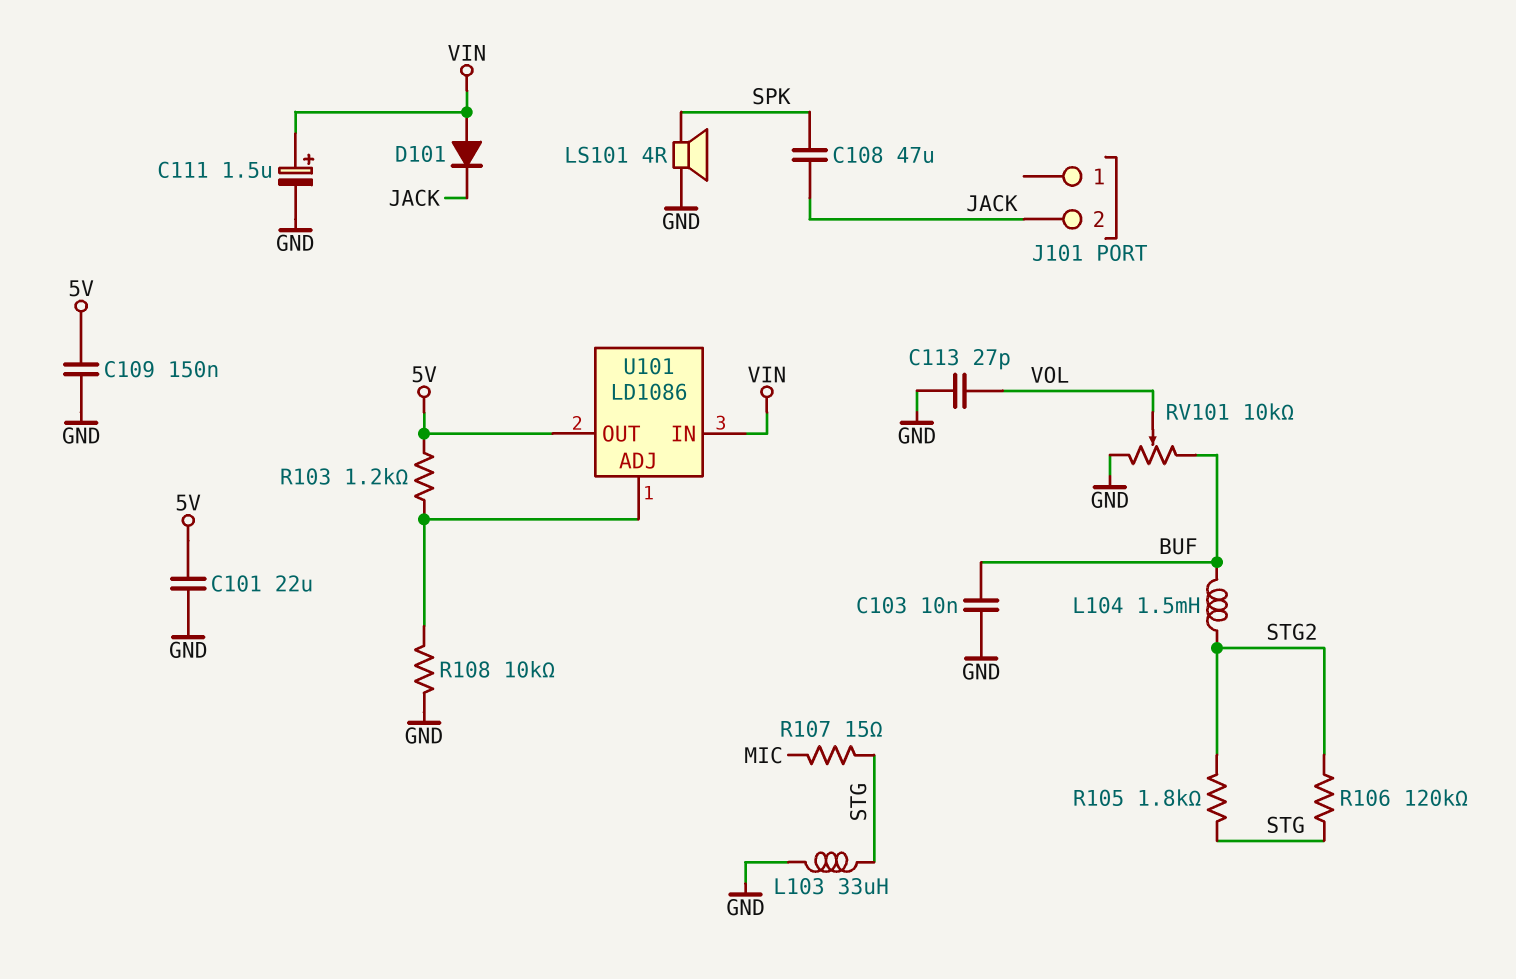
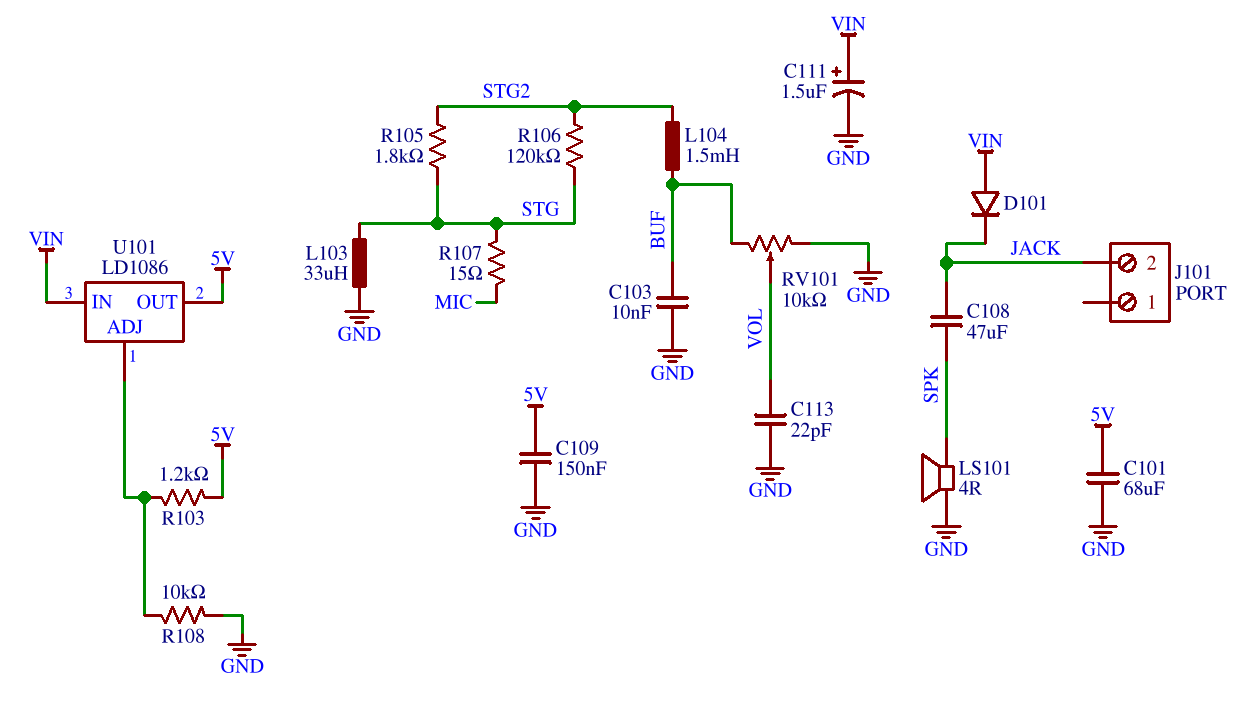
C101: 22uF (5V, GND) -> 68uF (5V, GND)
C113: 27pF (GND, VOL) -> 22pF (GND, VOL)

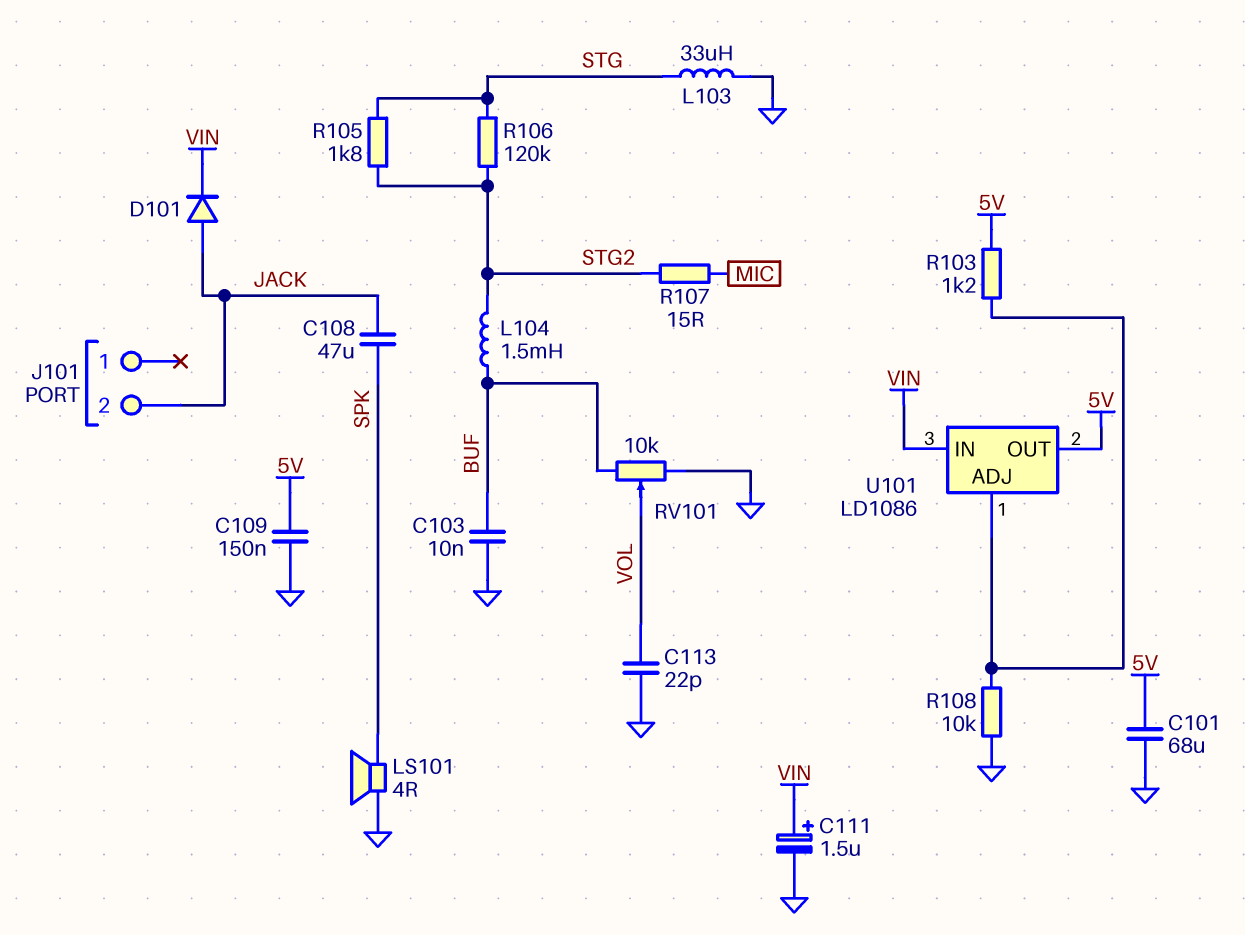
D101: diode (A VIN, K JACK) -> diode (A JACK, K VIN)
R107: 15 (MIC, STG) -> 15 (MIC, STG2)

